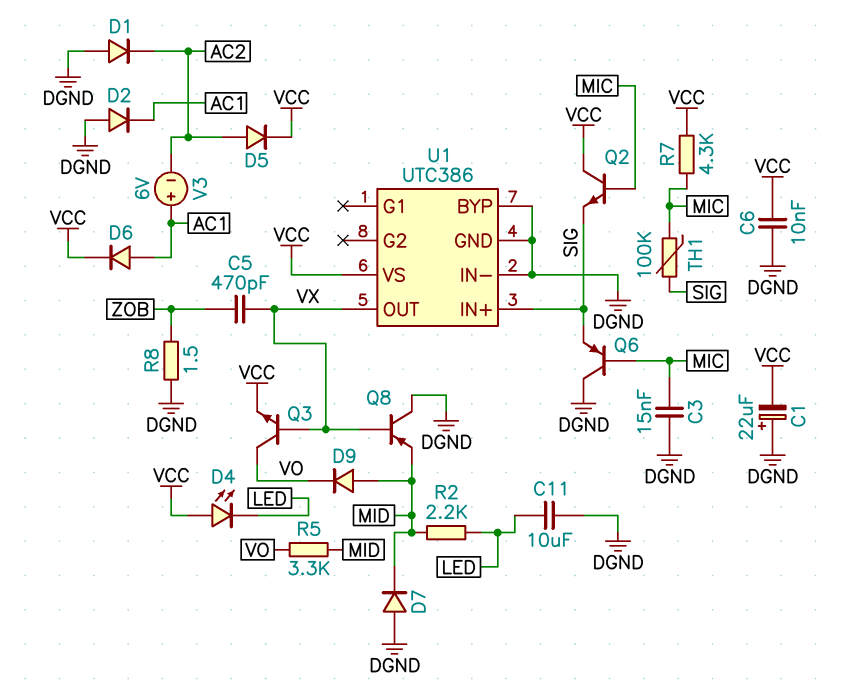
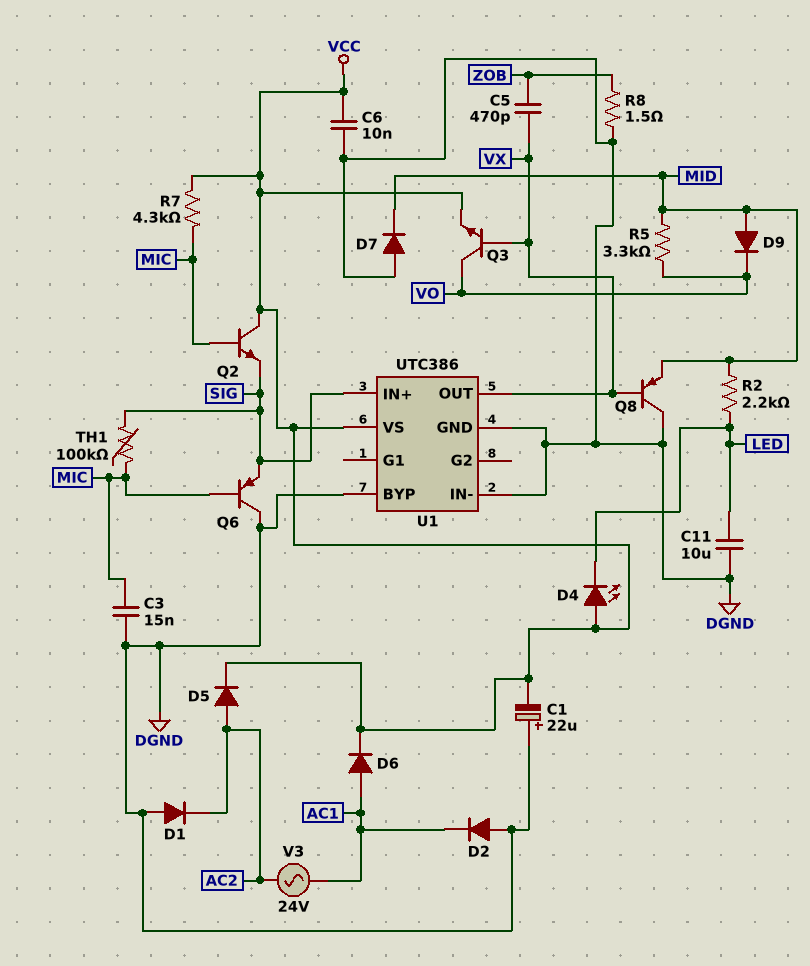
V3: 6V (plus AC1, minus AC2) -> AC 24V (AC1, AC2)

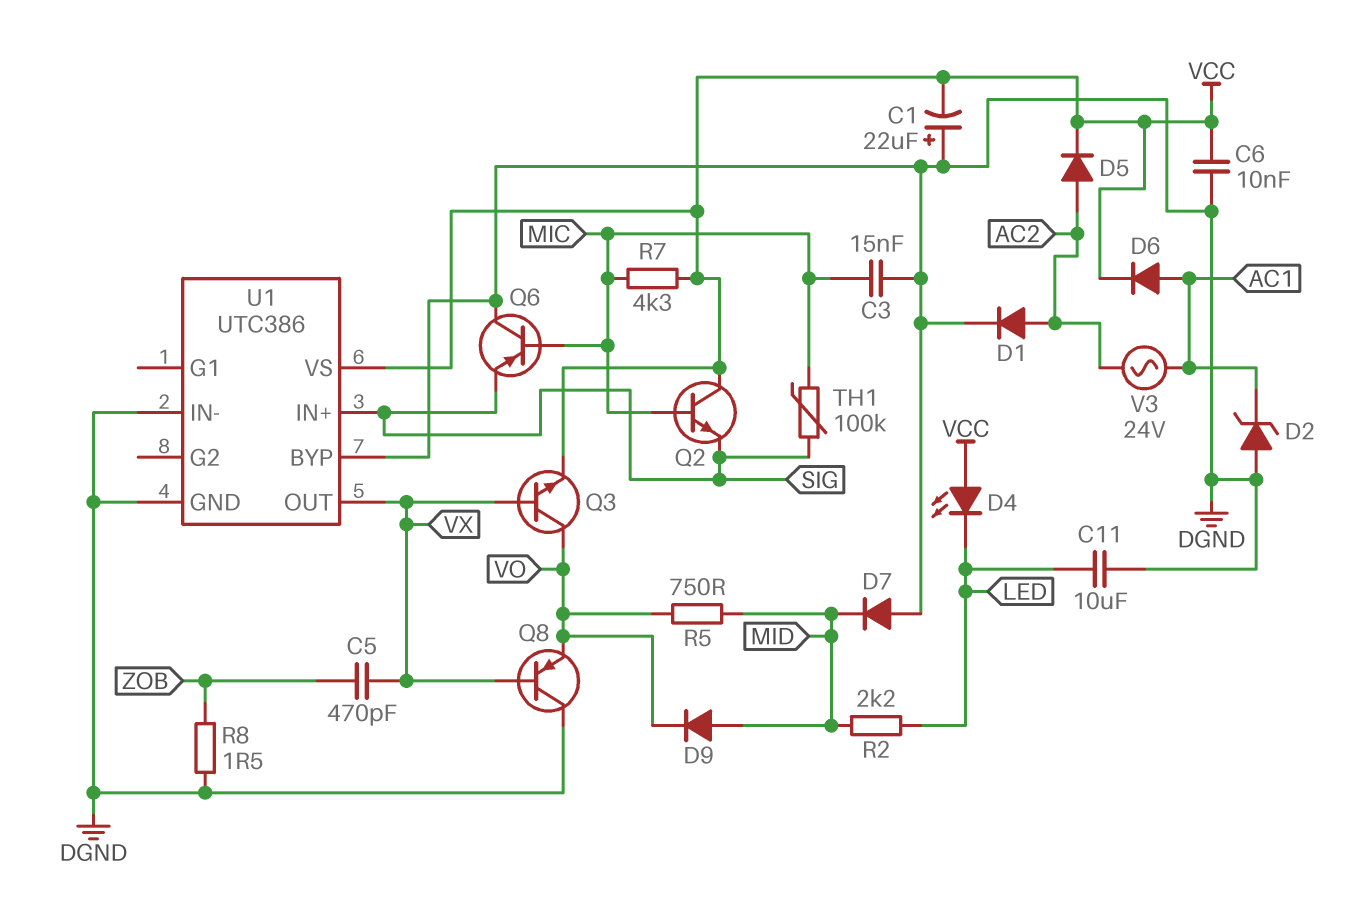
D1: diode (A DGND, K AC2) -> diode (A AC2, K DGND)
D2: diode (A DGND, K AC1) -> zener (A DGND, K AC1)
Q8: PNP (B VX, C DGND, E MID) -> PNP (B VX, C DGND, E VO)
R5: 3.3k (MID, VO) -> 750 (MID, VO)

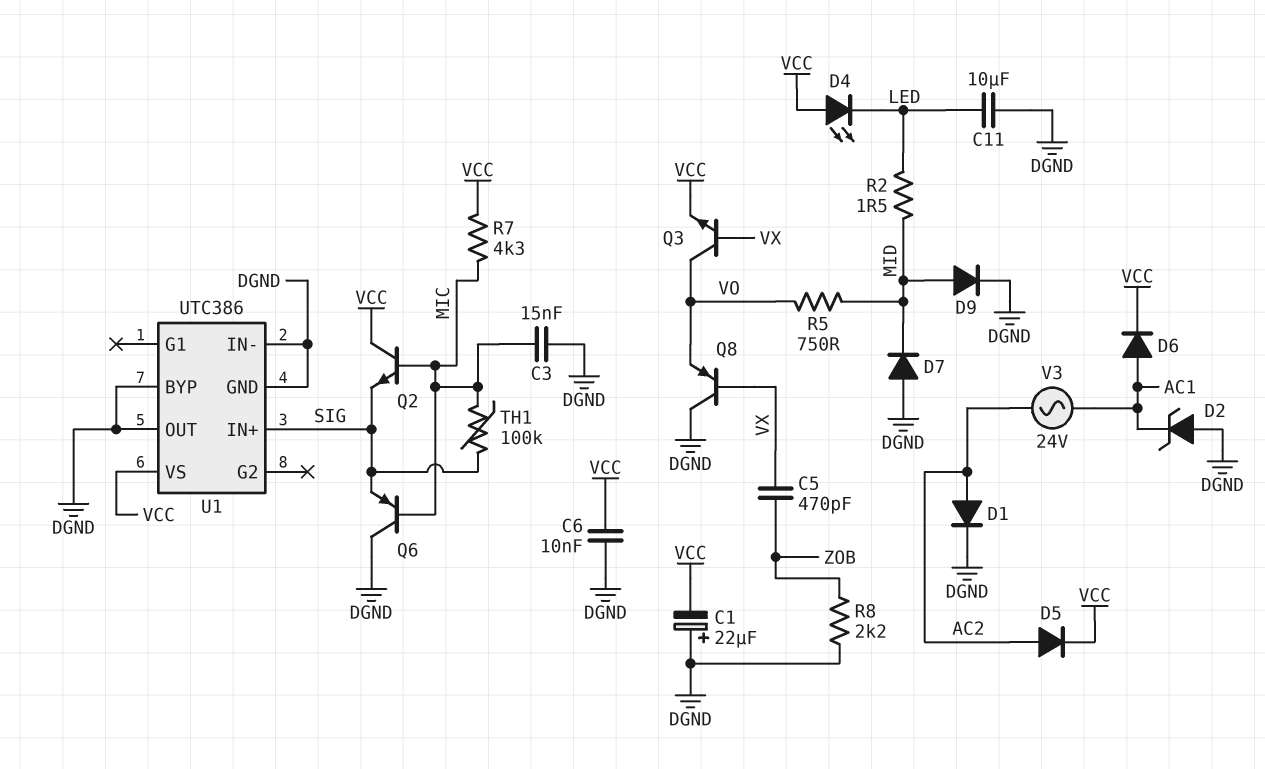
D9: diode (A MID, K VO) -> diode (A MID, K DGND)
R2: 2.2k (LED, MID) -> 1.5 (LED, MID)
R8: 1.5 (DGND, ZOB) -> 2.2k (DGND, ZOB)
U1 pin OUT: VX -> DGND

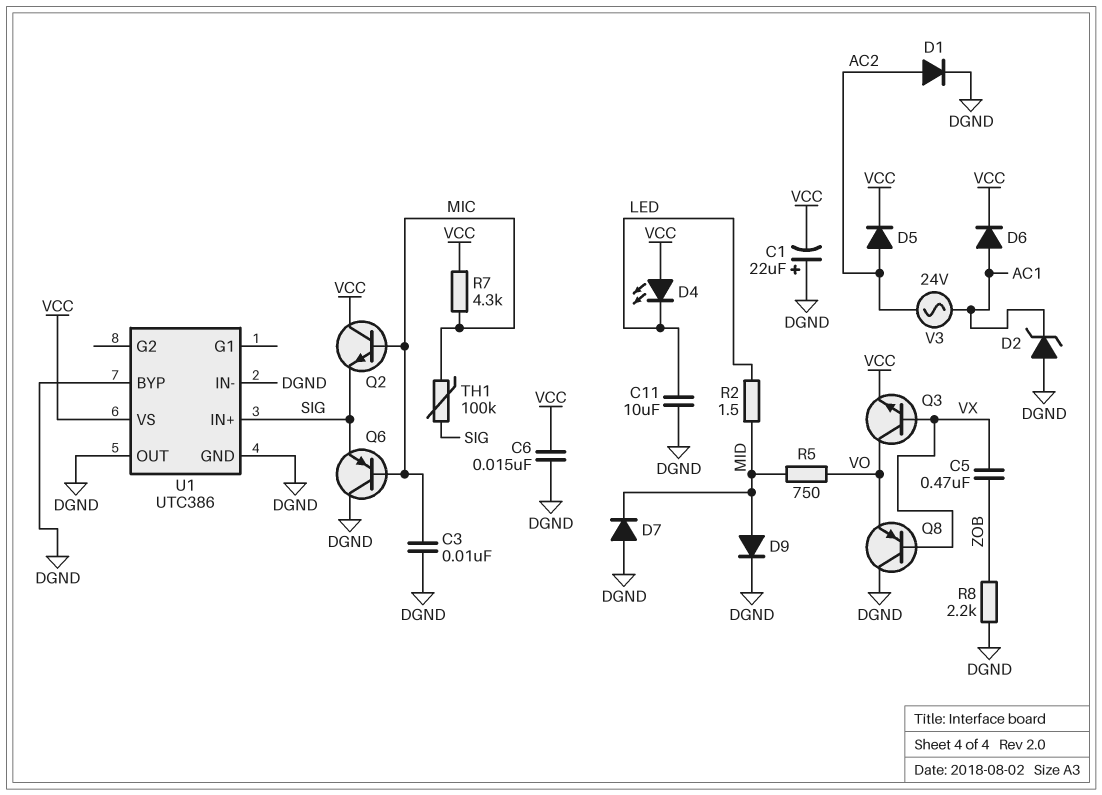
C3: 15nF (DGND, MIC) -> 10nF (DGND, MIC)
C5: 470pF (VX, ZOB) -> 470nF (VX, ZOB)
C6: 10nF (DGND, VCC) -> 15nF (DGND, VCC)

